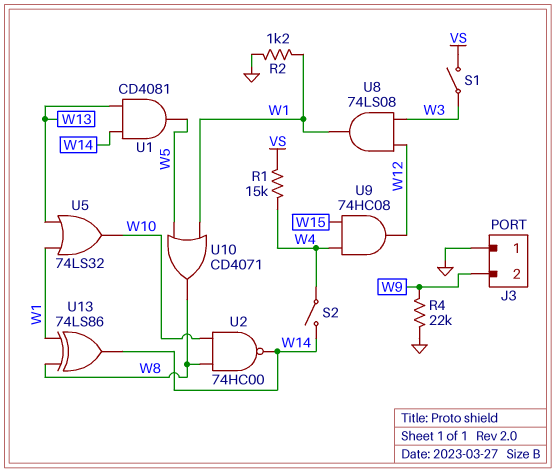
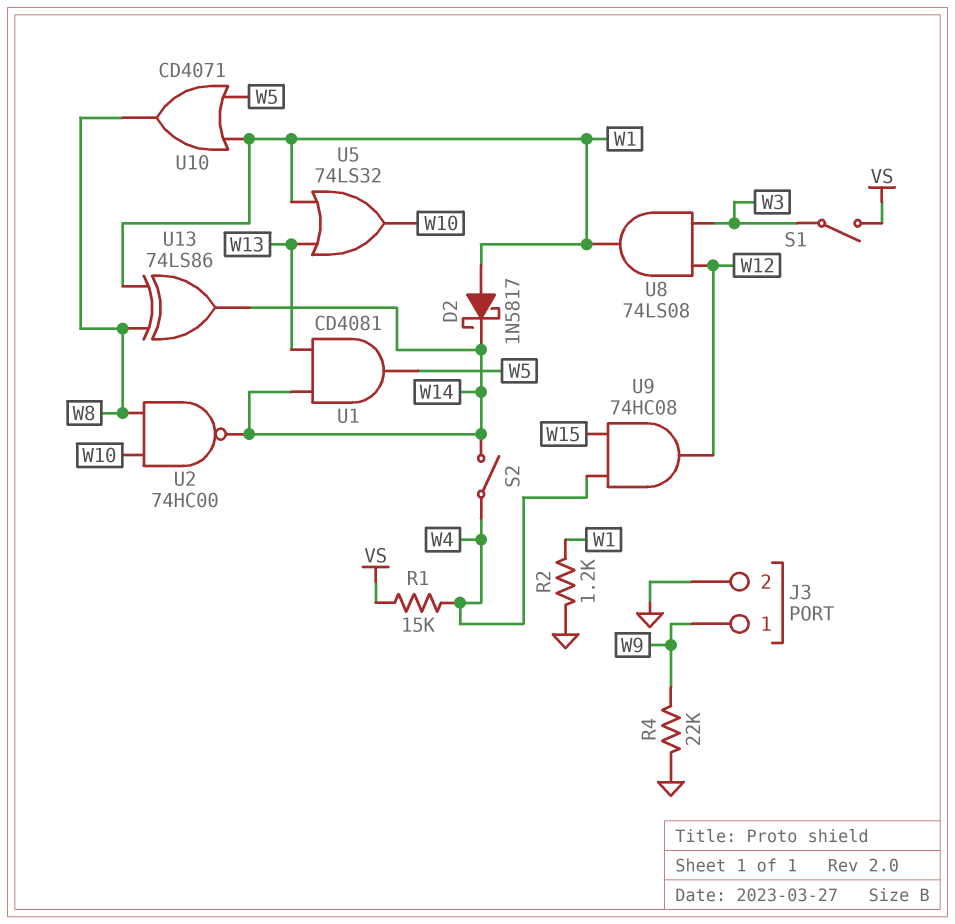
D2: none -> schottky 1N5817 (A W1, K W14)
J3 pin 1: GND -> W9
J3 pin 2: W9 -> GND

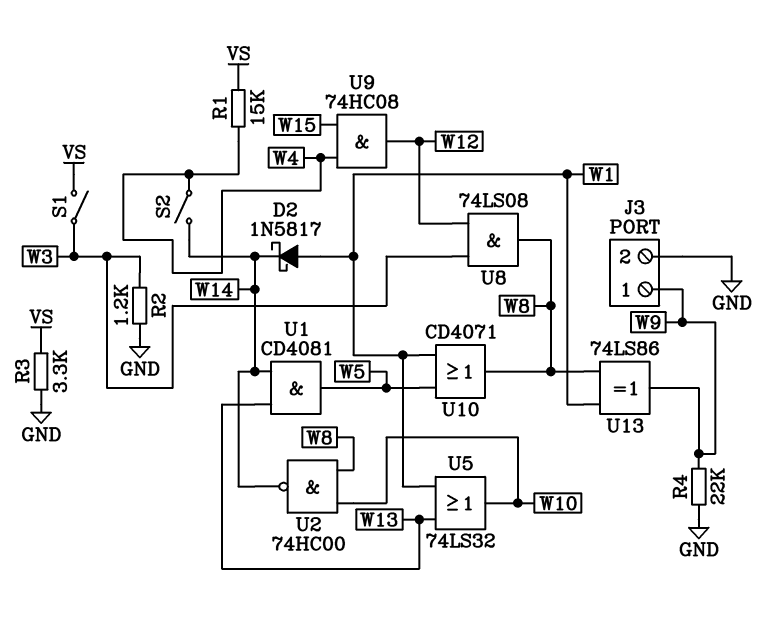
R2: 1.2k (GND, W1) -> 1.2k (GND, W3)
R3: none -> 3.3k (GND, VS)
U8: AND 74LS08 (in W3, in W12, out W1) -> AND 74LS08 (in W3, in W12, out W8)
U13: XOR 74LS86 (in W1, in W8, out W14) -> XOR 74LS86 (in W1, in W8, out W9)

